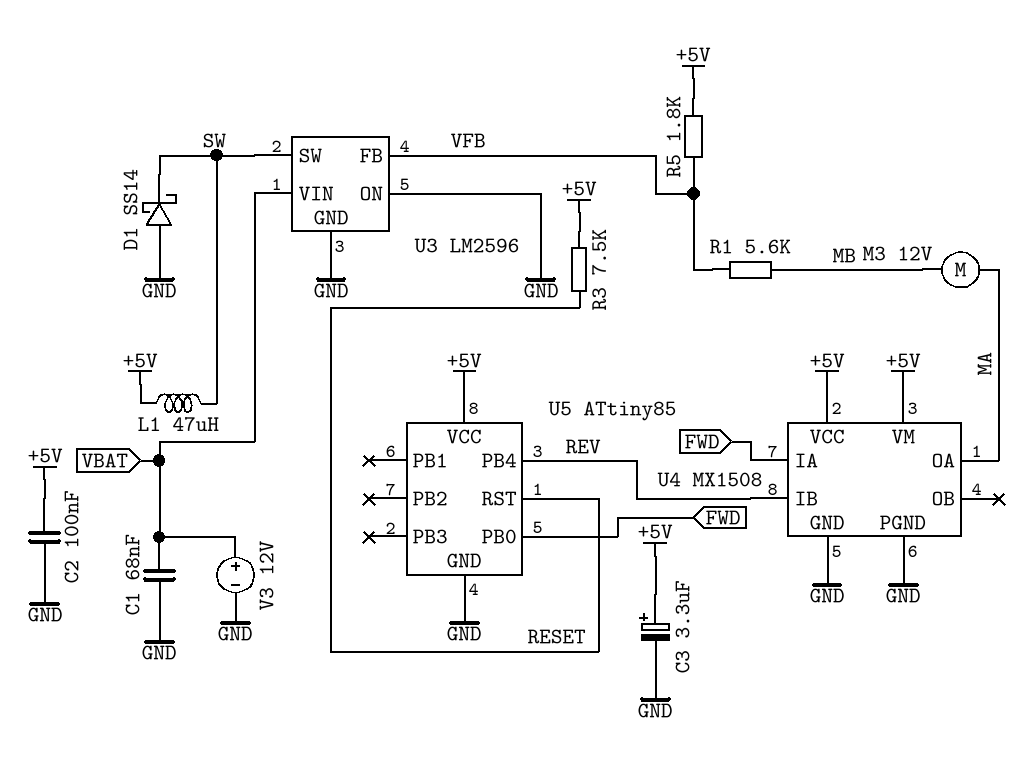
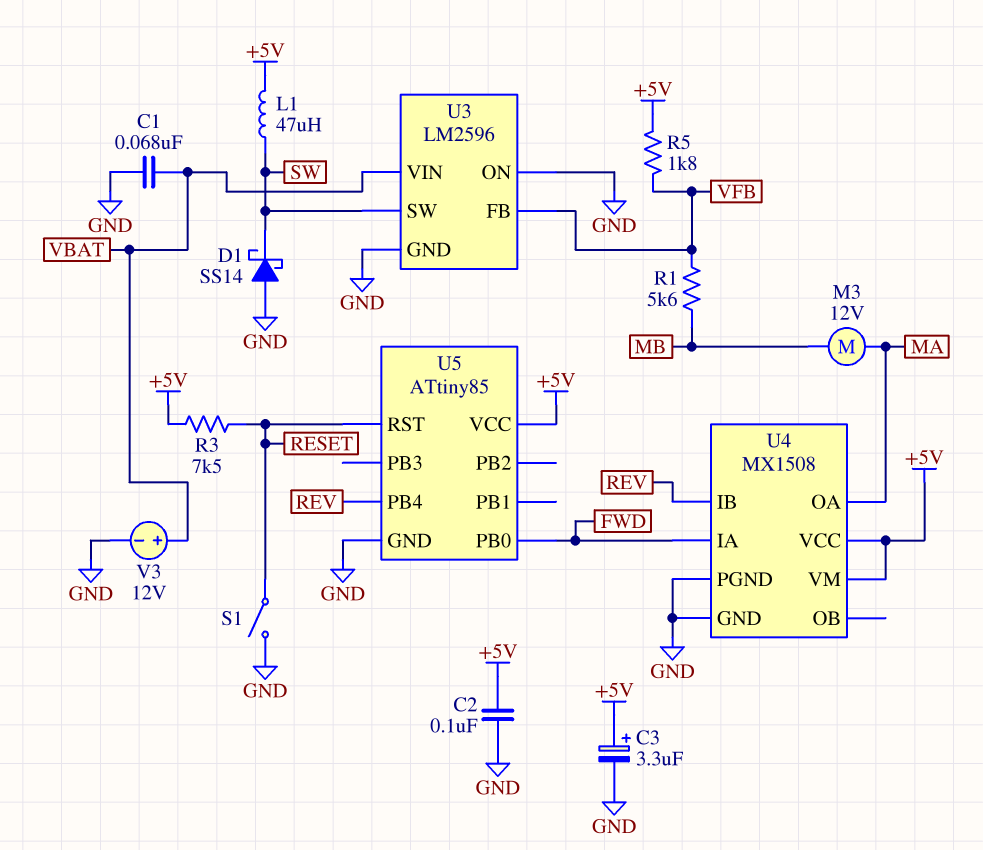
S1: none -> switch (GND, RESET)

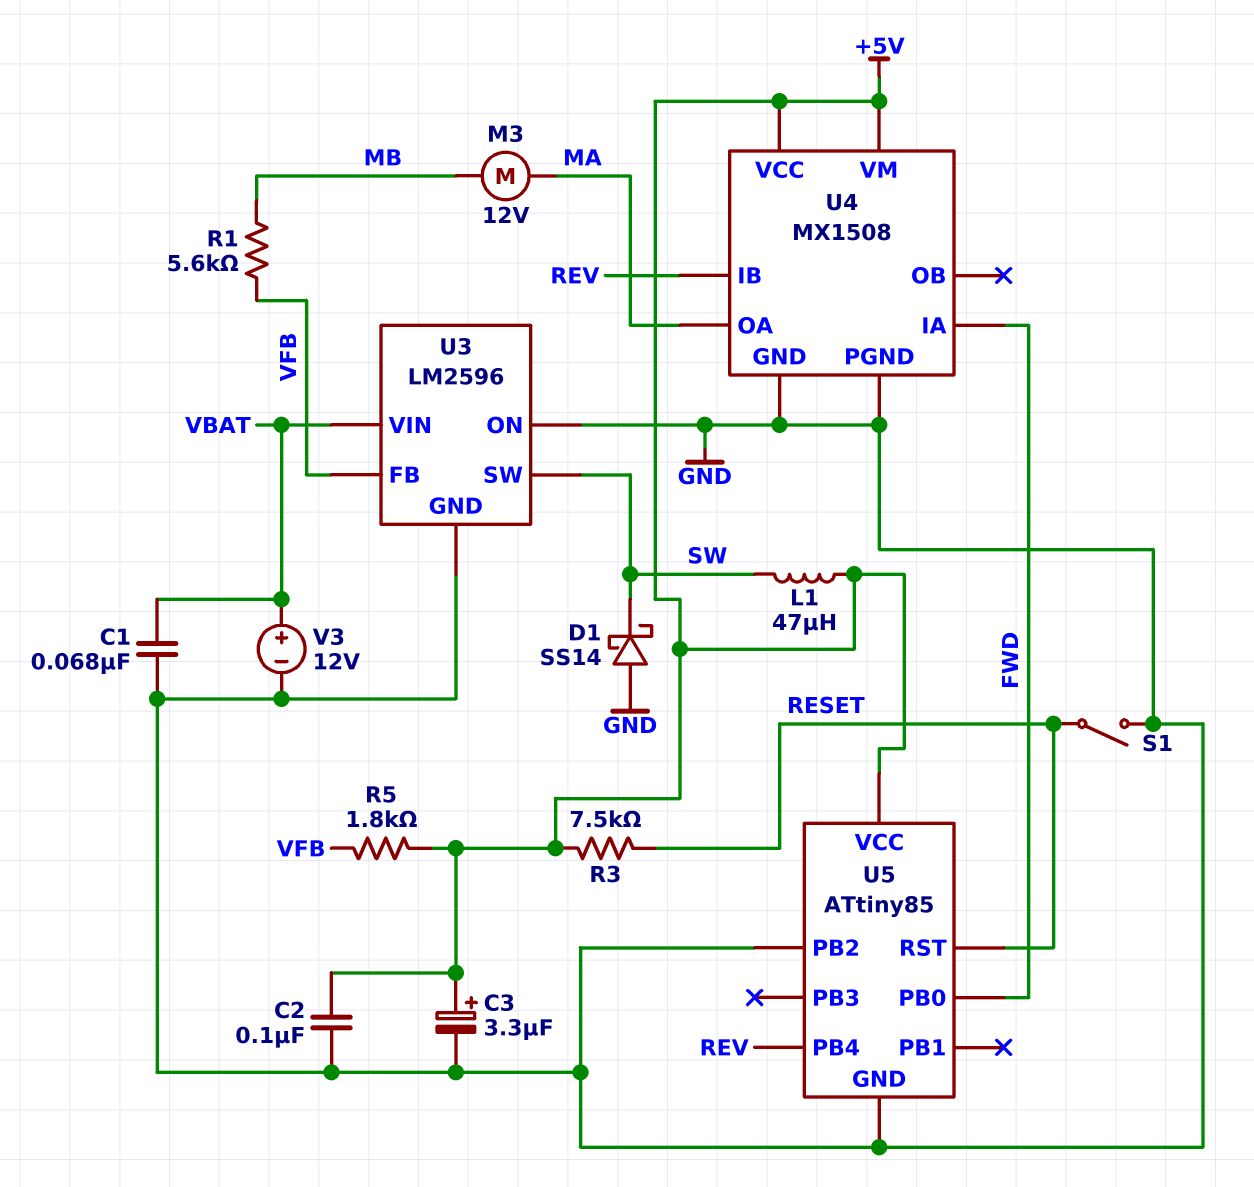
U5 pin PB2: none -> GND

